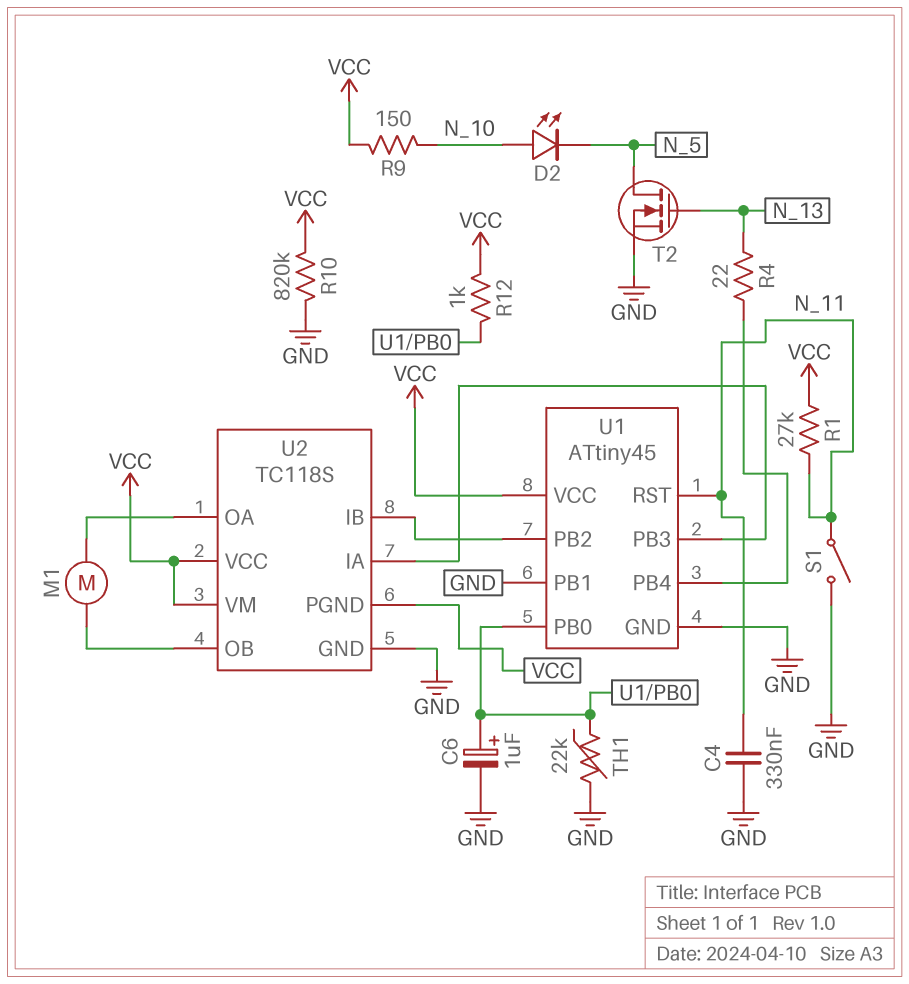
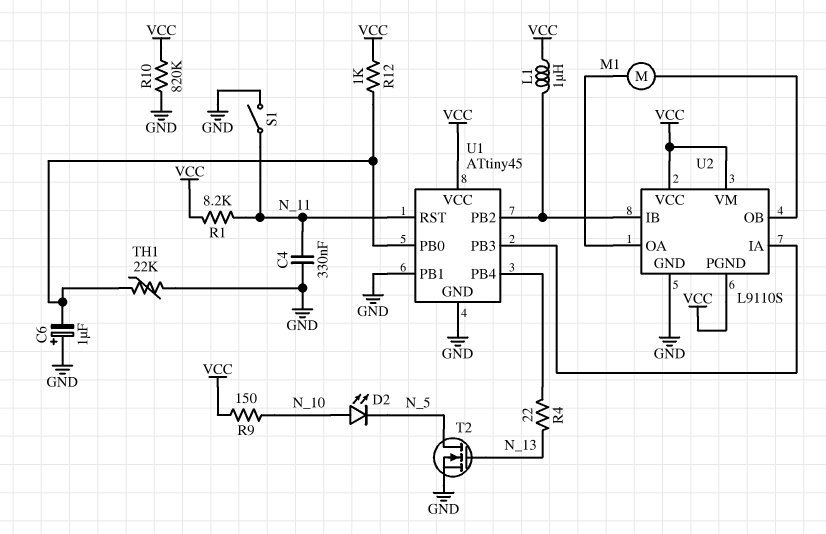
C6: 1uF (plus U1/PB0, minus GND) -> 1uF (plus GND, minus U1/PB0)
L1: none -> 1uH (U1/PB2, VCC)
R1: 27k (N_11, VCC) -> 8.2k (N_11, VCC)
U2: TC118S -> L9110S

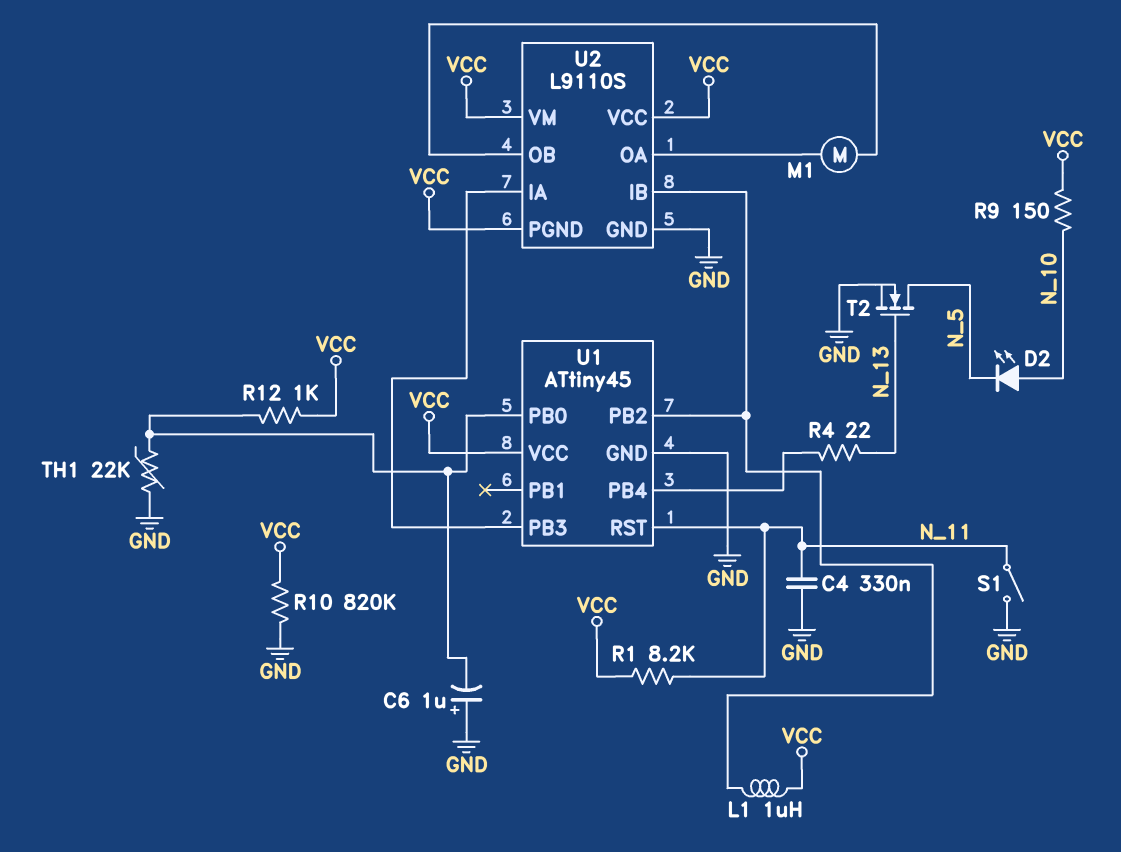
U1 pin PB1: GND -> none

